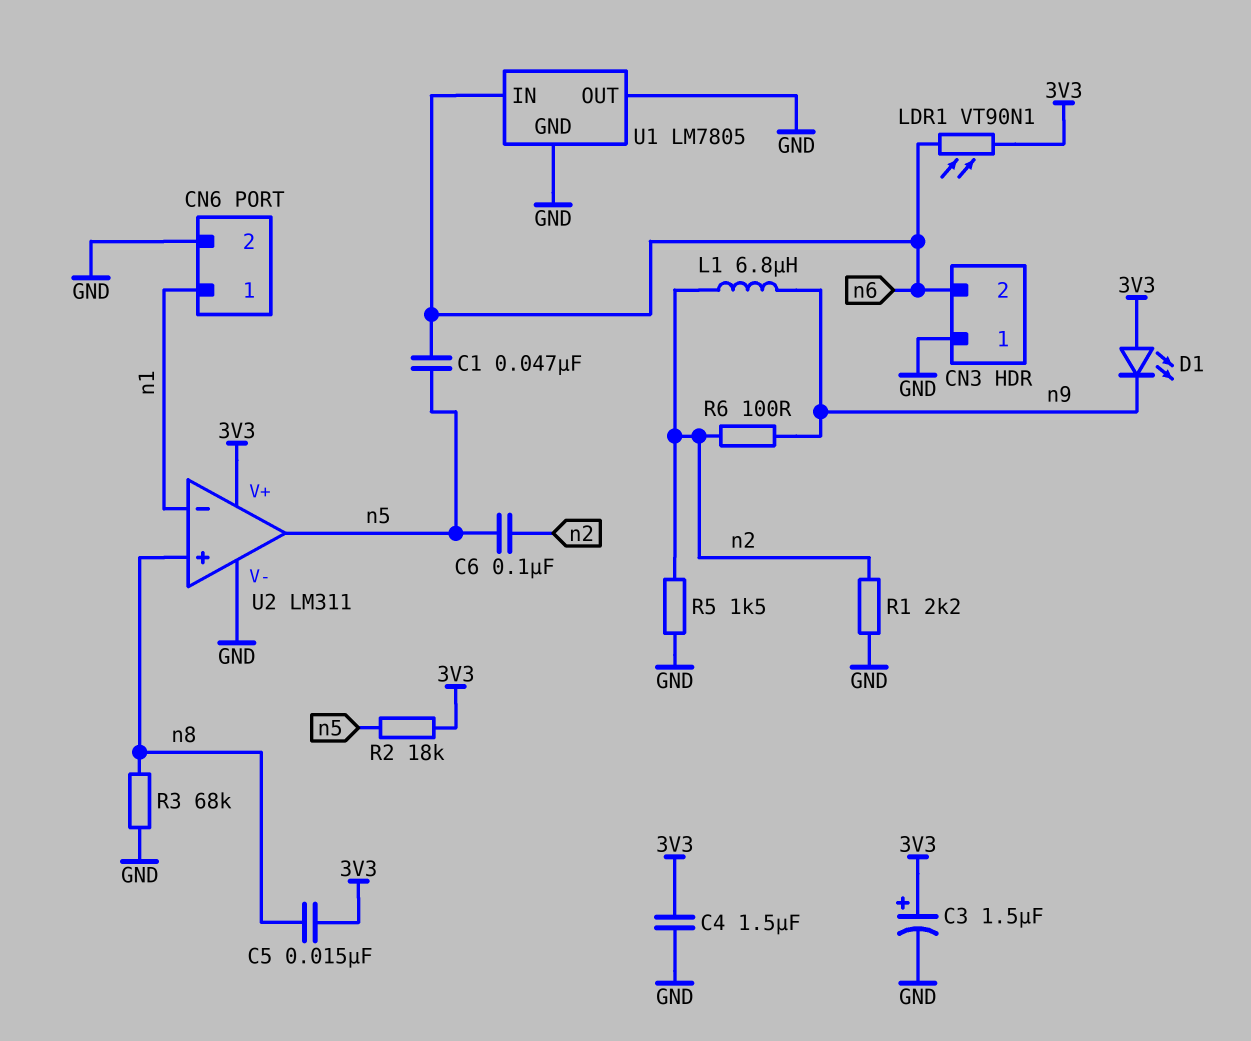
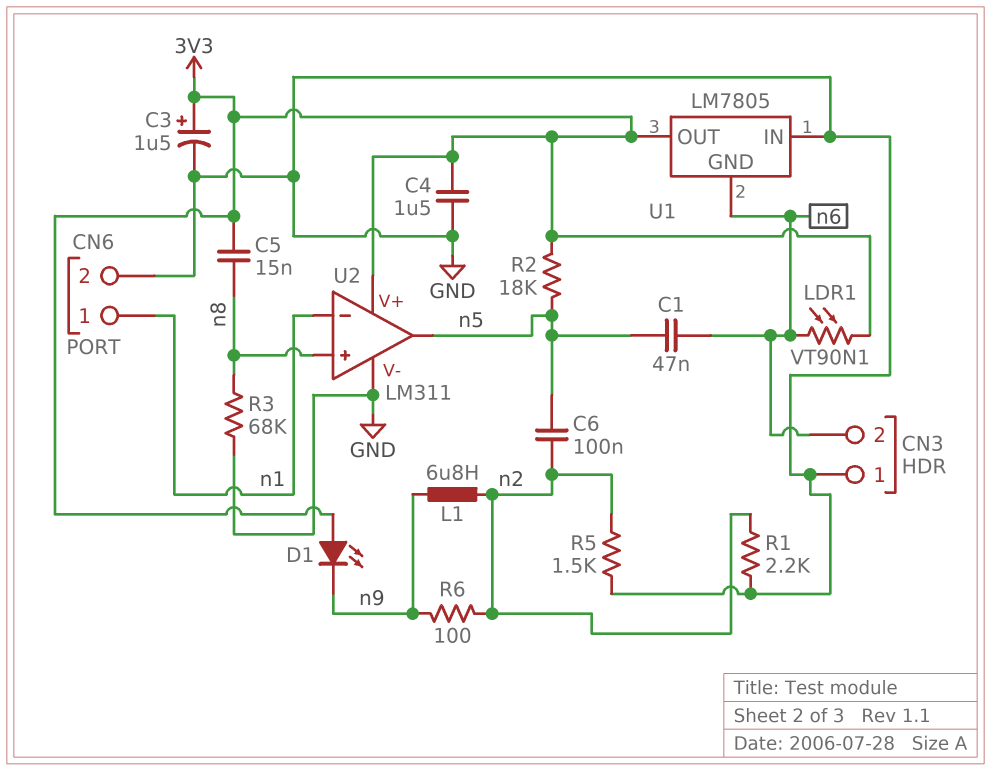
U1 pin GND: GND -> n6
U1 pin IN: n6 -> GND
U1 pin OUT: GND -> 3V3

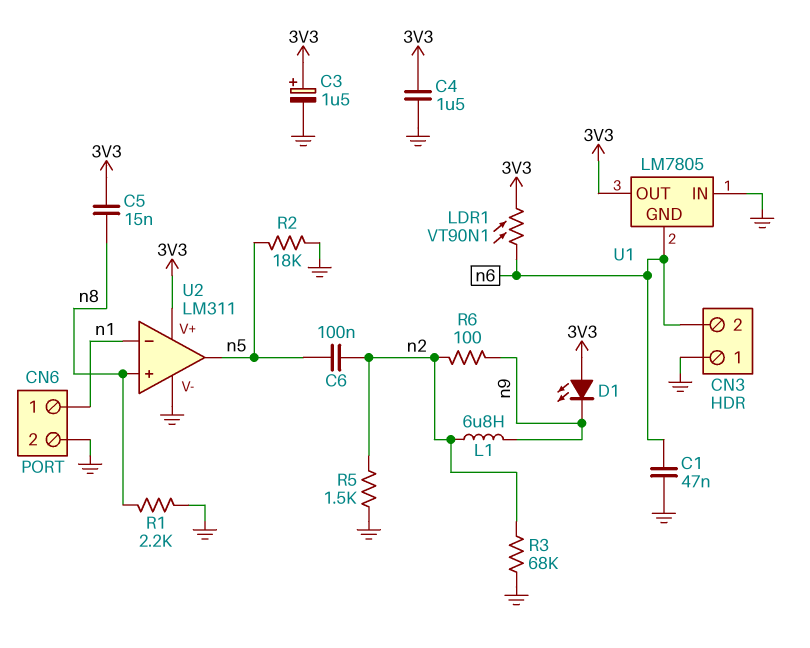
C1: 47nF (n5, n6) -> 47nF (GND, n6)
R1: 2.2k (GND, n2) -> 2.2k (GND, n8)
R2: 18k (3V3, n5) -> 18k (GND, n5)
R3: 68k (GND, n8) -> 68k (GND, n2)

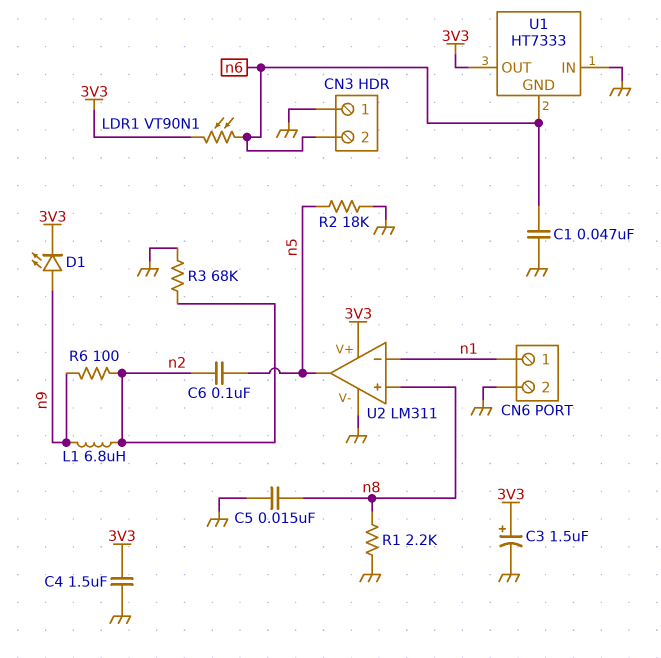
C5: 15nF (3V3, n8) -> 15nF (GND, n8)
D1: LED (A 3V3, K n9) -> LED (A n9, K 3V3)
R5: 1.5k (GND, n2) -> none
U1: LM7805 -> HT7333

